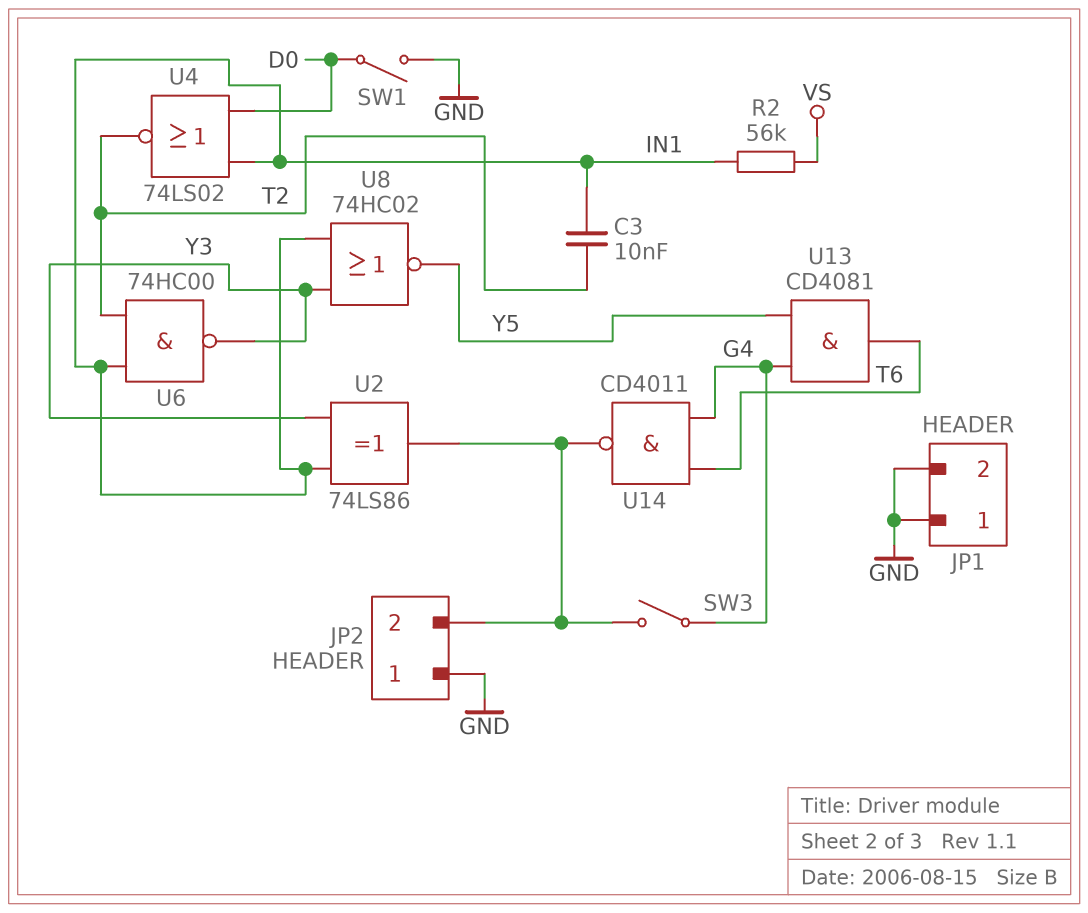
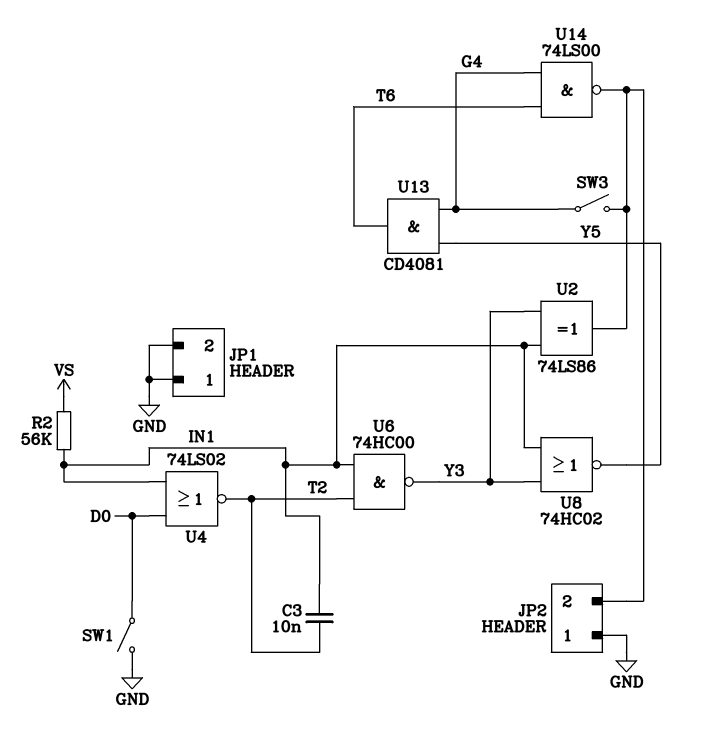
U14: NAND CD4011 (in G4, in T6, out JP2/2) -> NAND 74LS00 (in G4, in T6, out JP2/2)

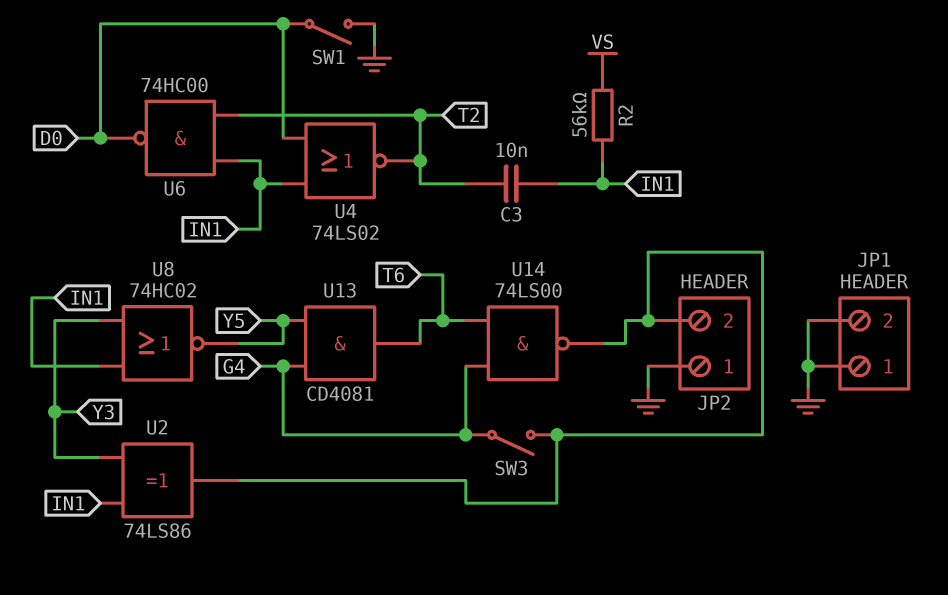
U6: NAND 74HC00 (in IN1, in T2, out Y3) -> NAND 74HC00 (in IN1, in T2, out D0)

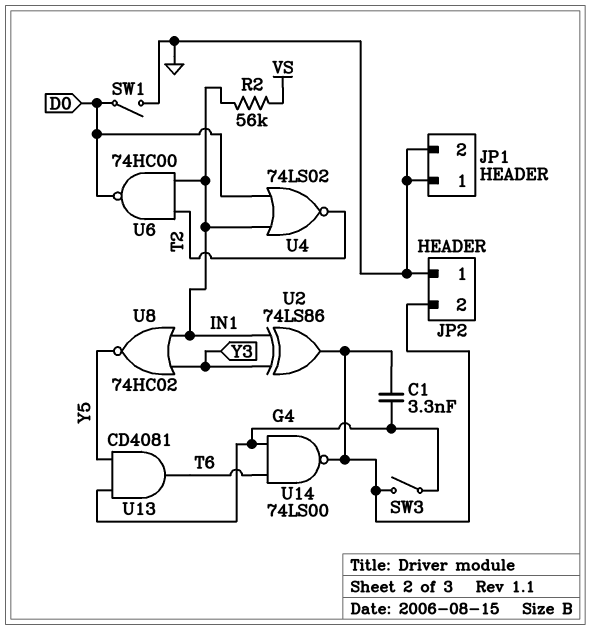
C1: none -> 3.3nF (G4, JP2/2)
C3: 10nF (IN1, T2) -> none

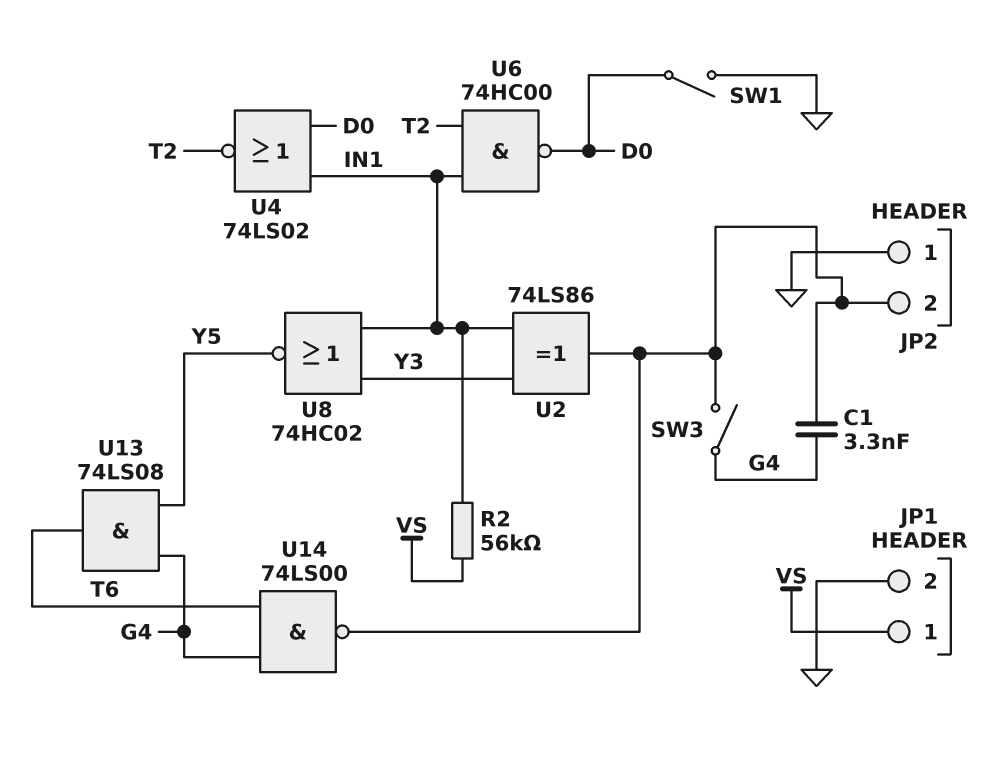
JP1 pin 1: GND -> VS
U13: AND CD4081 (in G4, in Y5, out T6) -> AND 74LS08 (in G4, in Y5, out T6)

